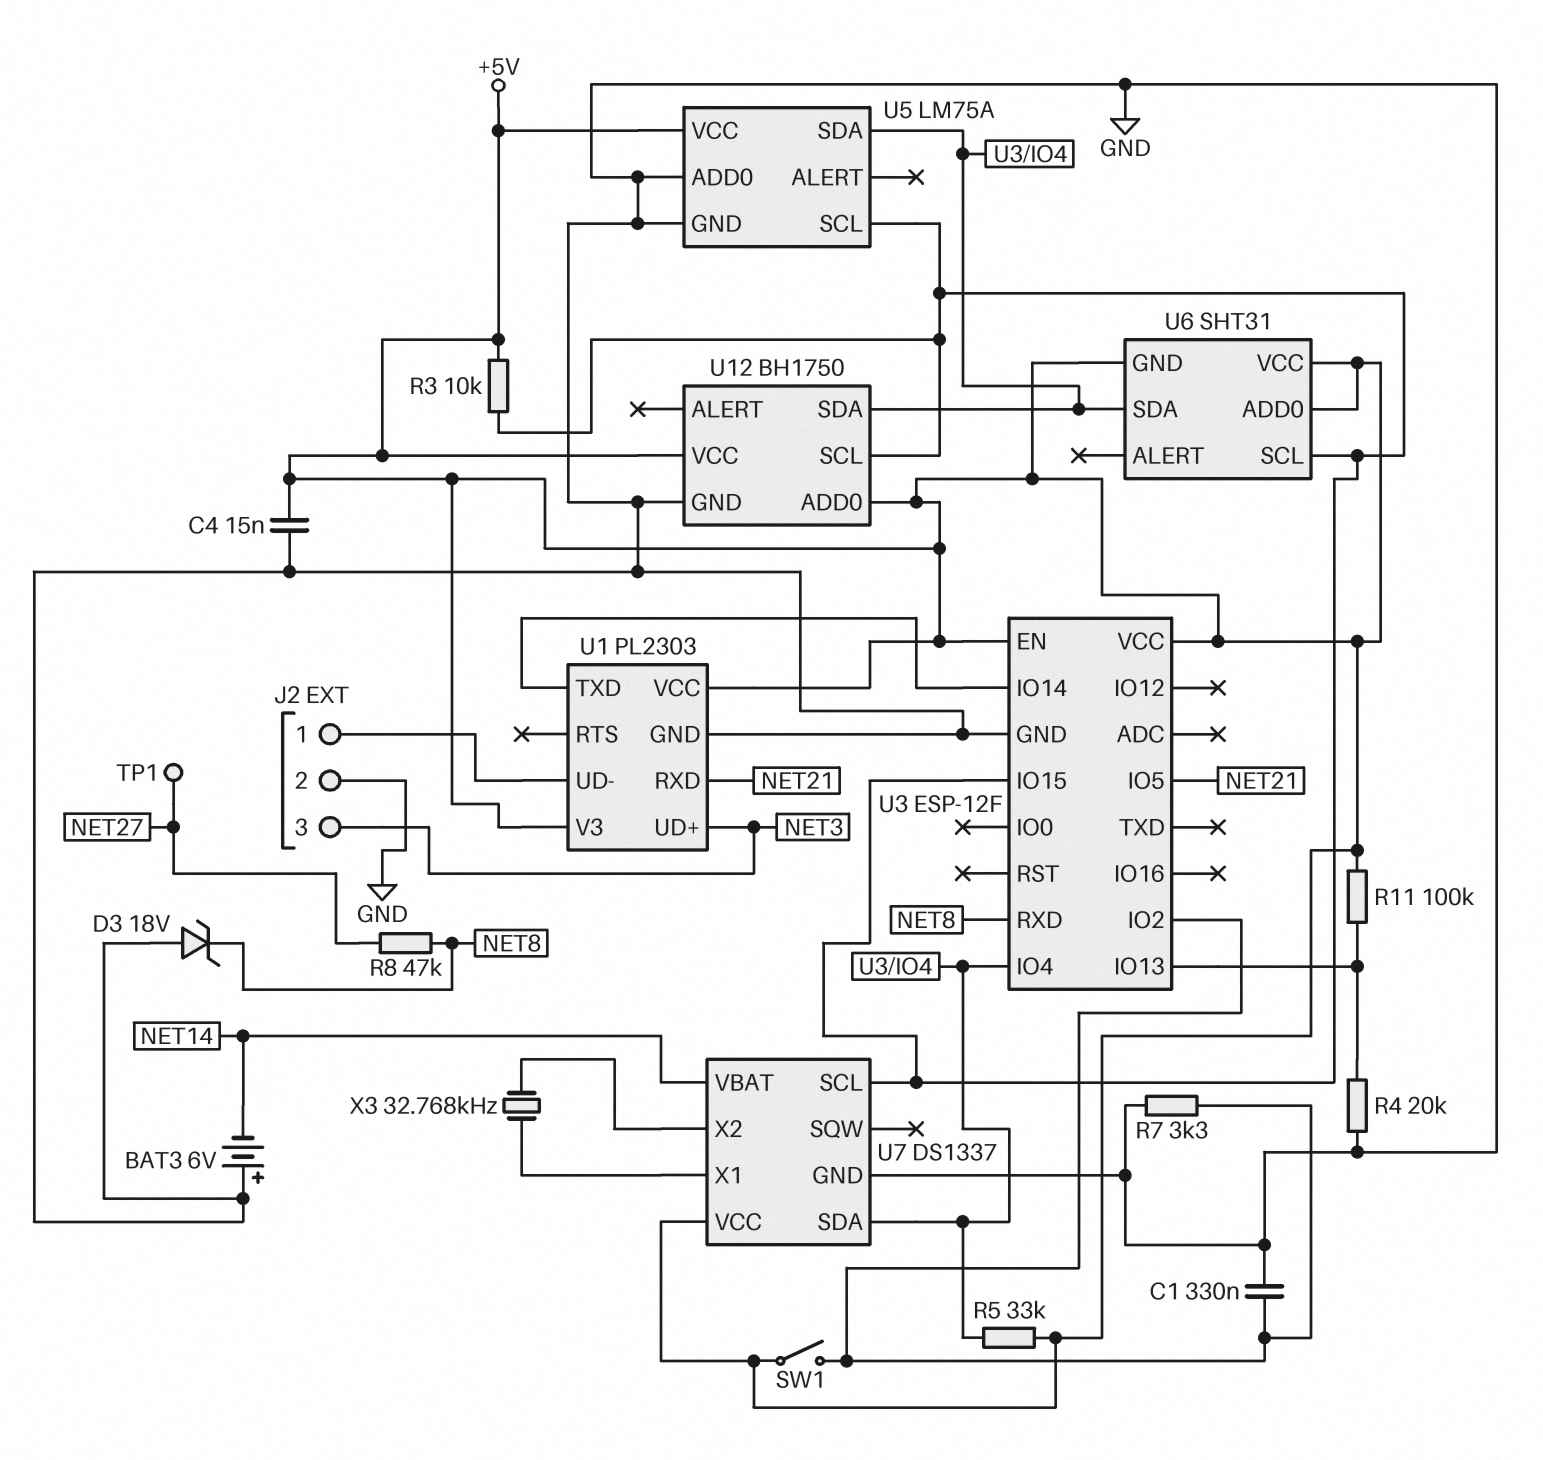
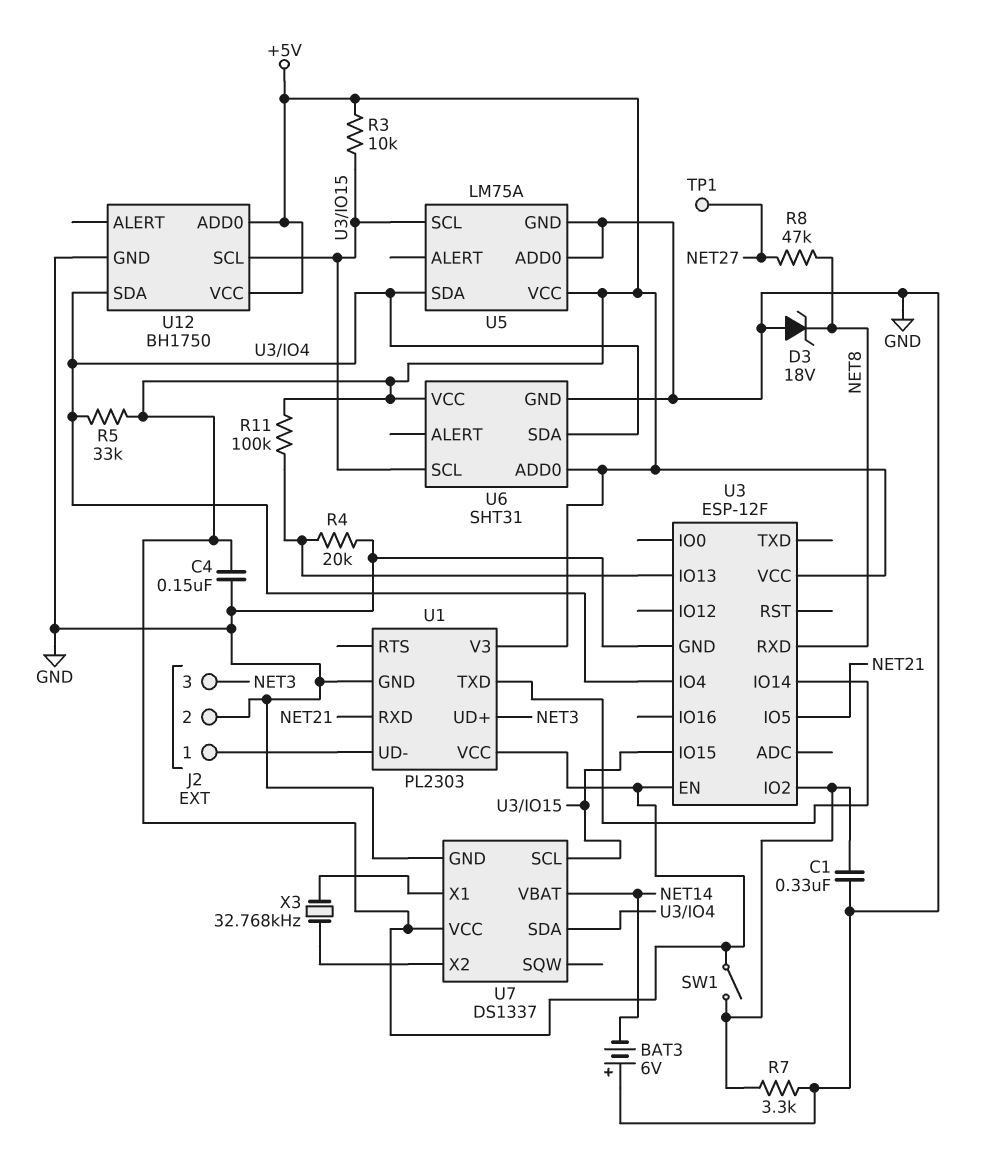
C4: 15nF (+5V, GND) -> 150nF (+5V, GND)
U6 pin GND: +5V -> GND

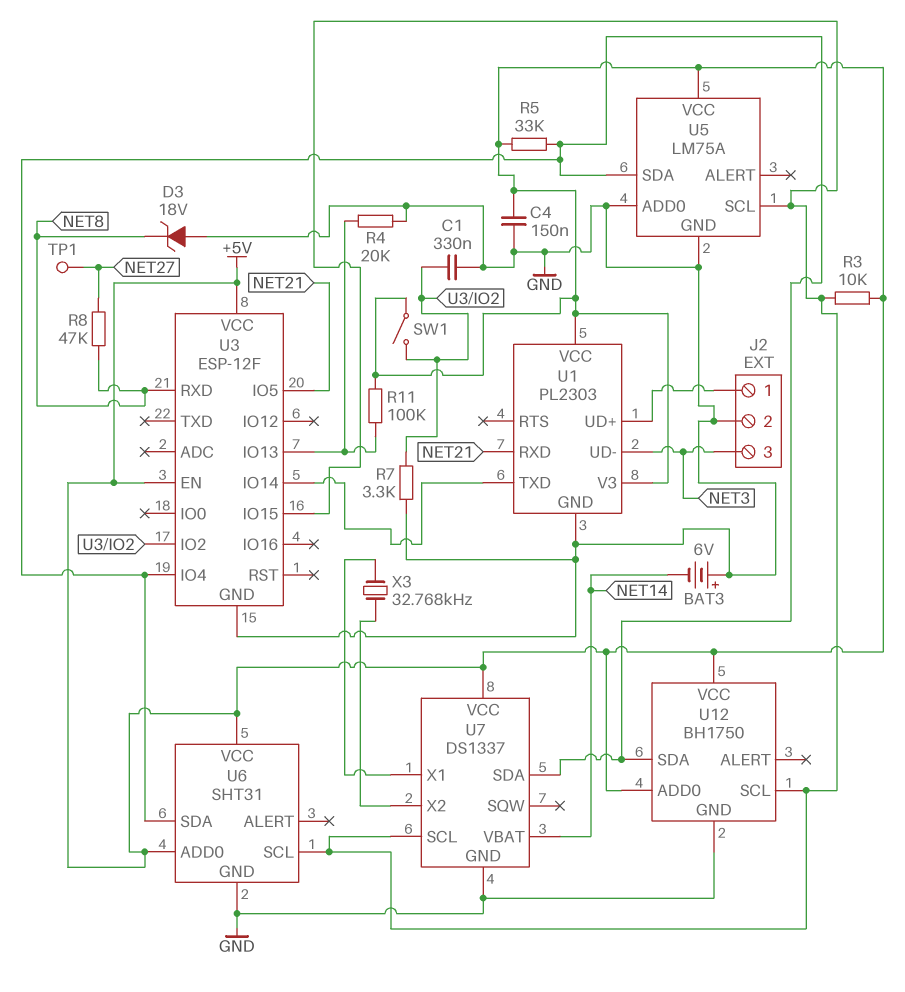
U1 pin UD+: NET3 -> J2/1
U1 pin UD-: J2/1 -> NET3

